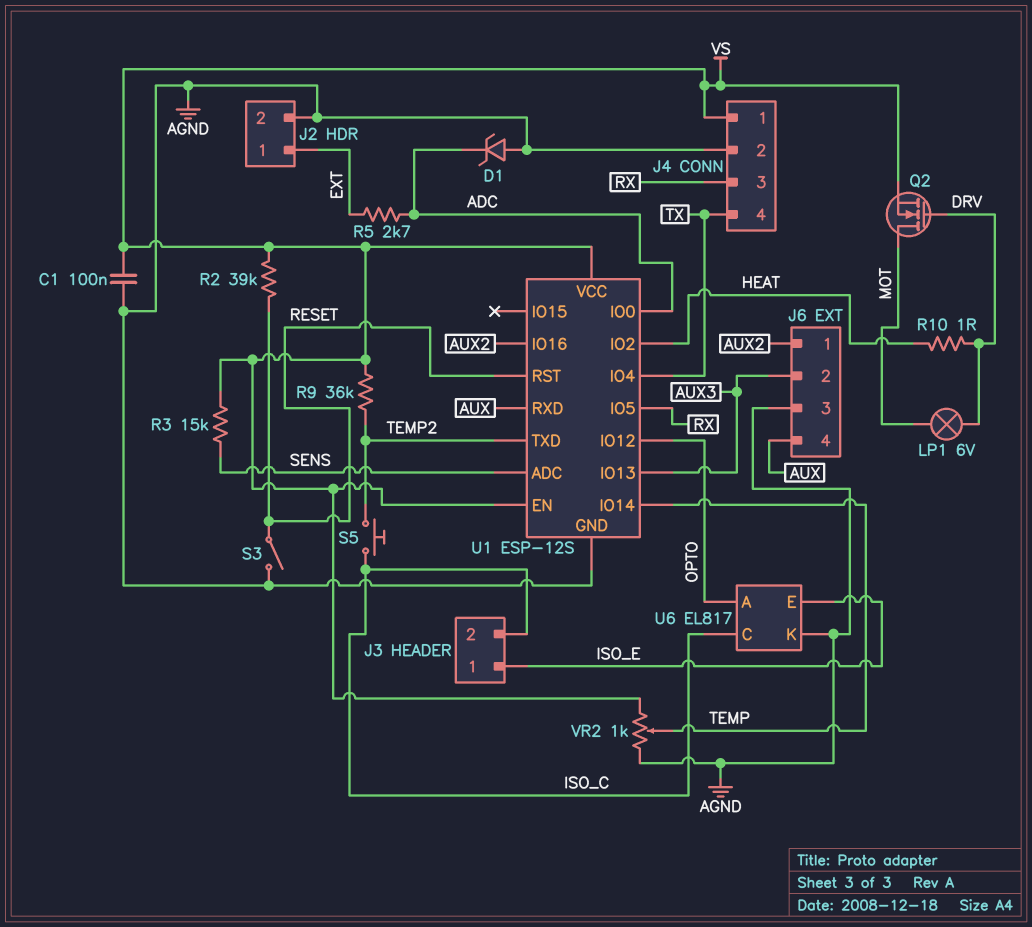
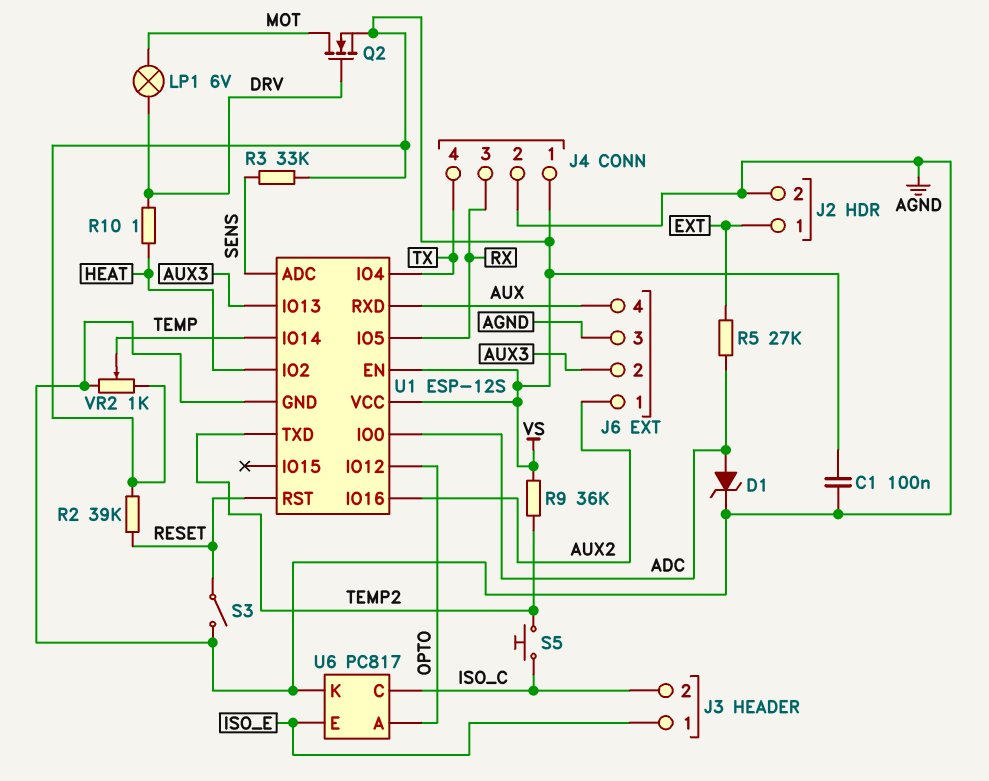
D1: zener (A AGND, K ADC) -> zener (A ADC, K AGND)
R3: 15k (SENS, VS) -> 33k (SENS, VS)
R5: 2.7k (ADC, EXT) -> 27k (ADC, EXT)
U6: EL817 -> PC817

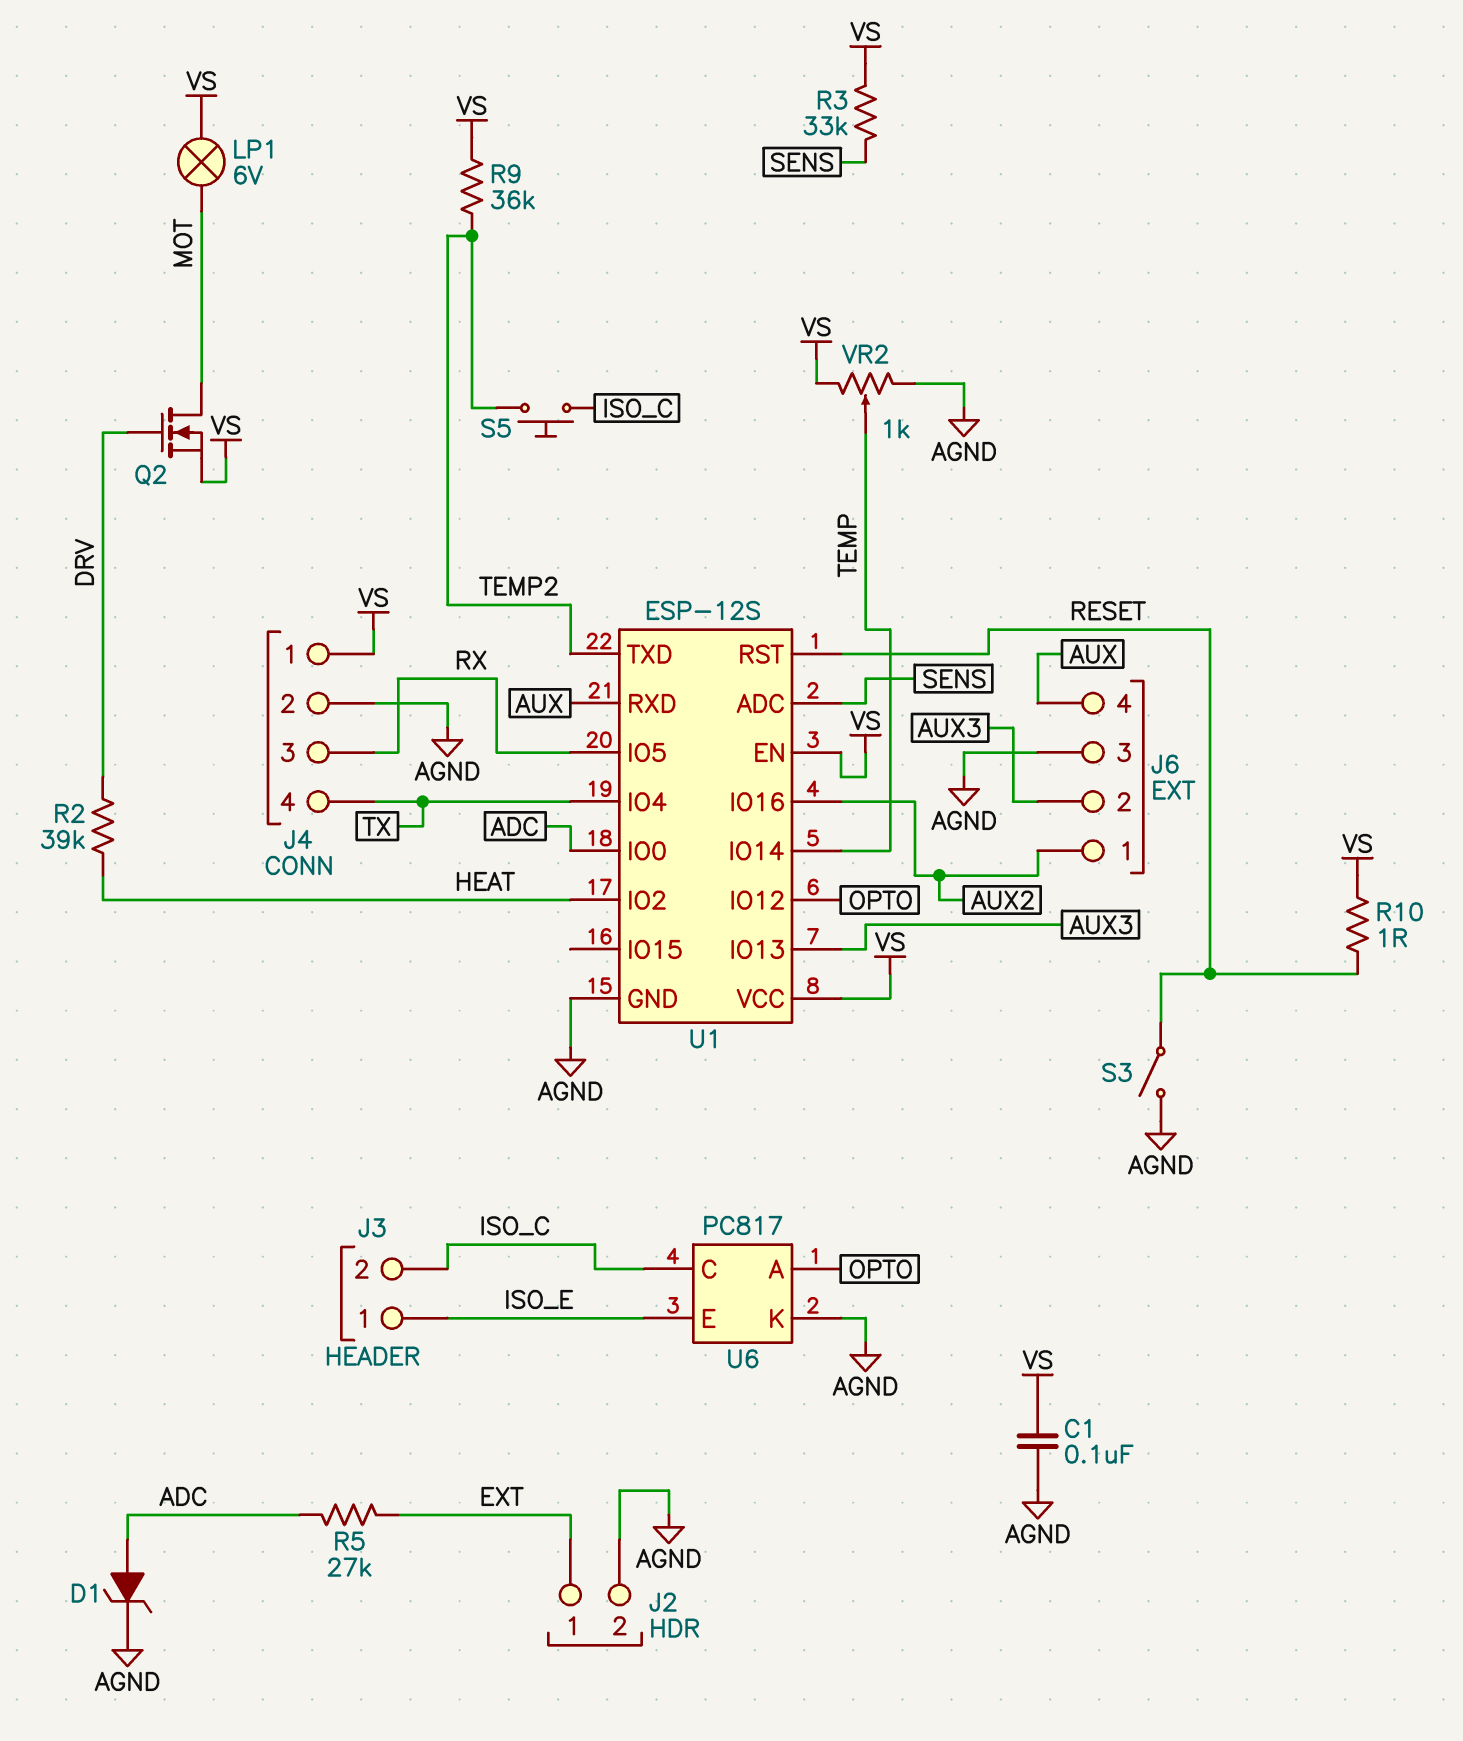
LP1: lamp 6V (DRV, MOT) -> lamp 6V (MOT, VS)
R2: 39k (RESET, VS) -> 39k (DRV, HEAT)
R10: 1 (DRV, HEAT) -> 1 (RESET, VS)

